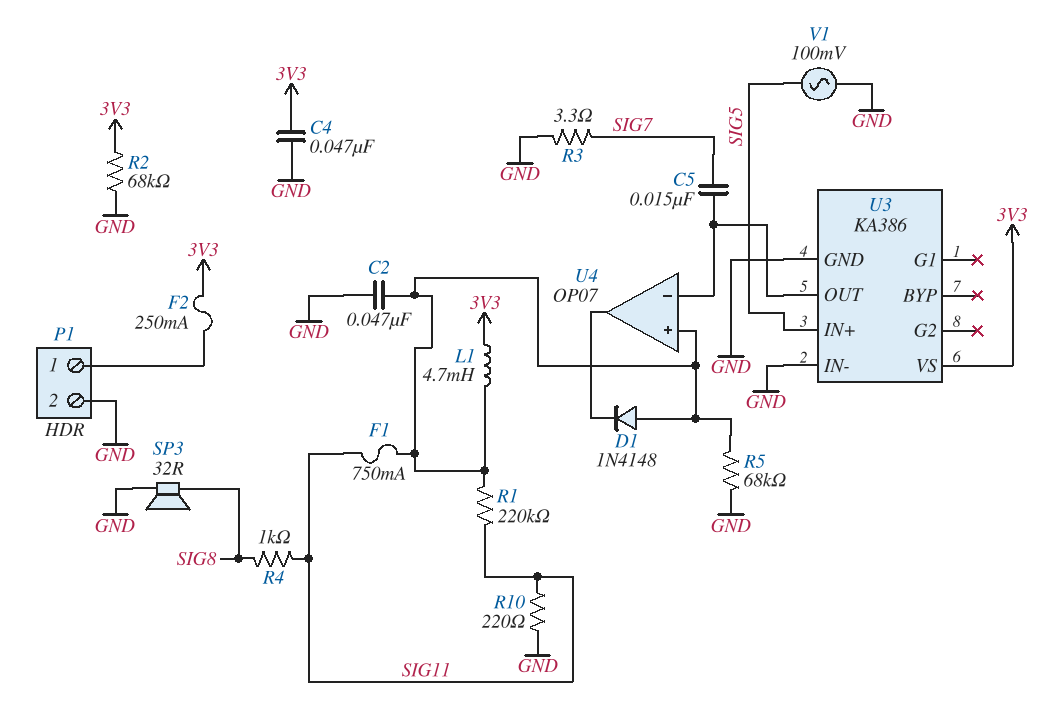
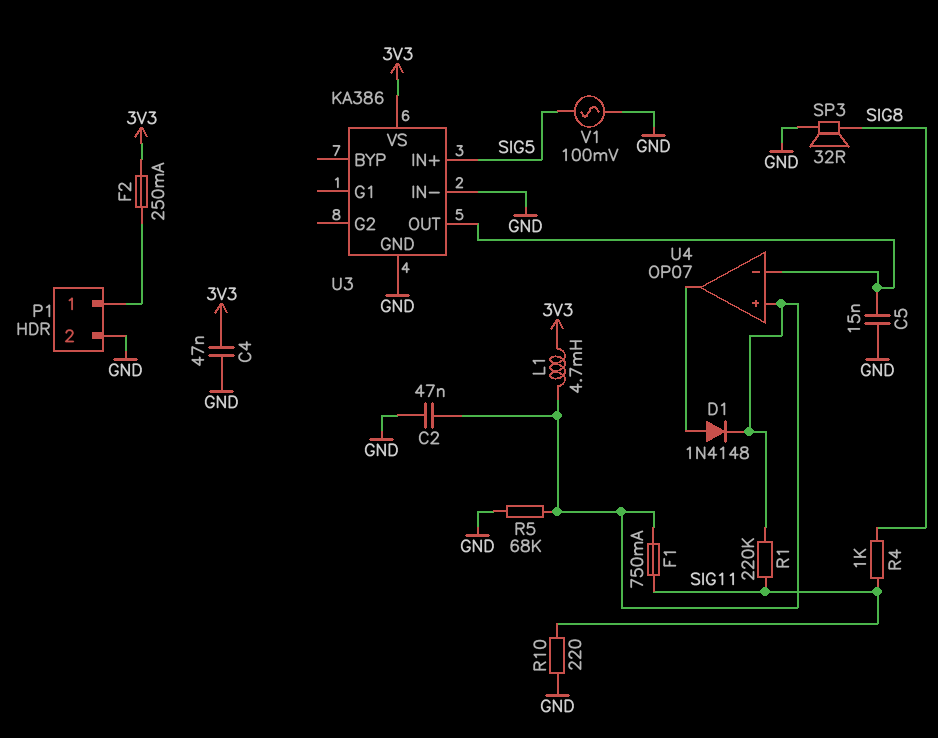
C5: 15nF (SIG7, U3/OUT) -> 15nF (GND, U3/OUT)
D1: diode 1N4148 (A U4/in+, K U4/out) -> diode 1N4148 (A U4/out, K U4/in+)
R2: 68k (3V3, GND) -> none
R3: 3.3 (GND, SIG7) -> none

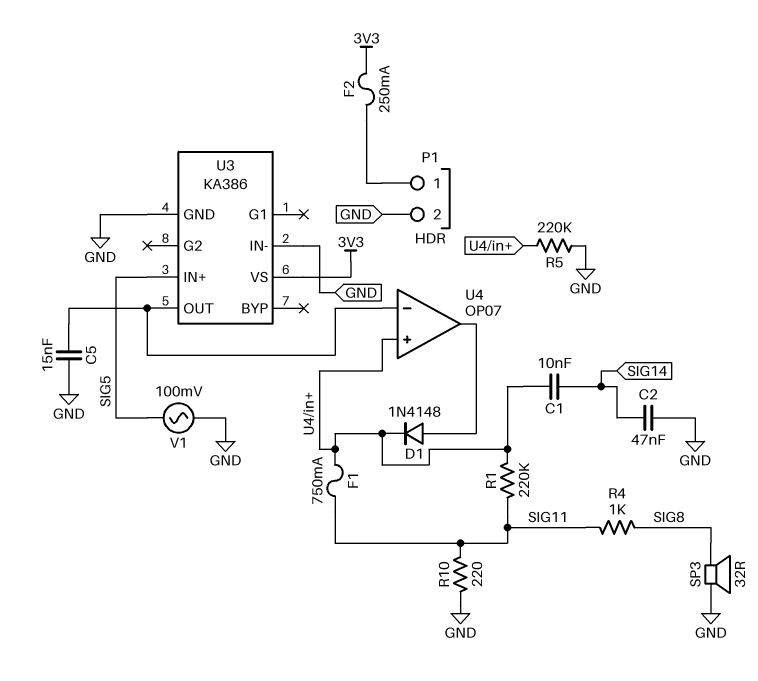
C1: none -> 10nF (SIG14, U4/in+)
C2: 47nF (GND, U4/in+) -> 47nF (GND, SIG14)
C4: 47nF (3V3, GND) -> none
L1: 4.7mH (3V3, U4/in+) -> none
R5: 68k (GND, U4/in+) -> 220k (GND, U4/in+)

